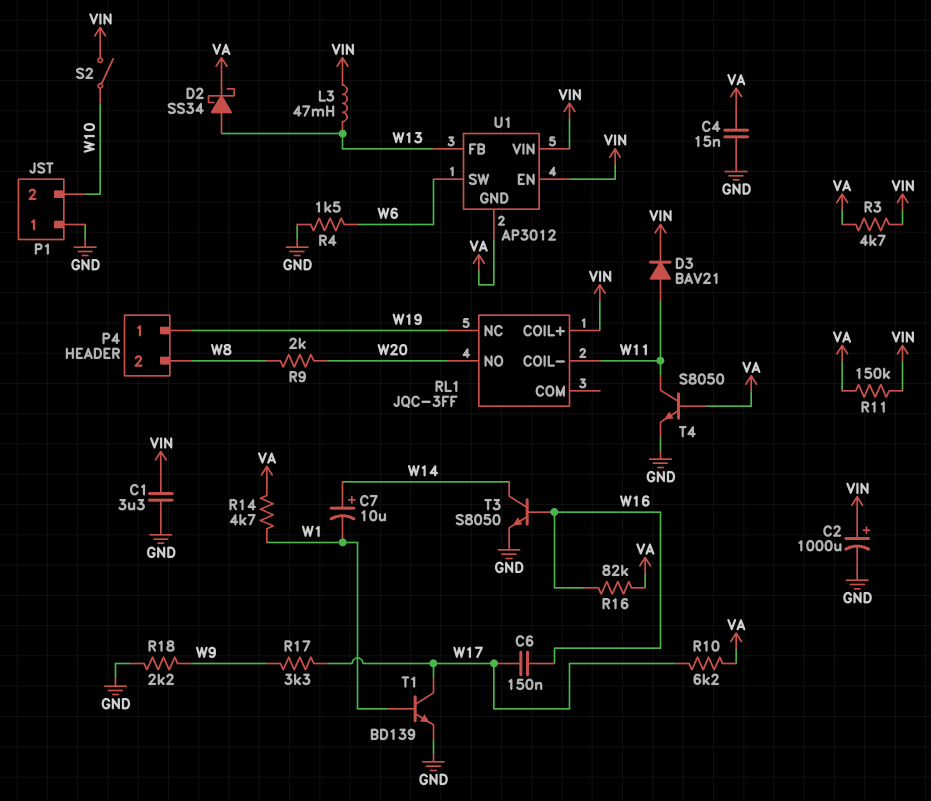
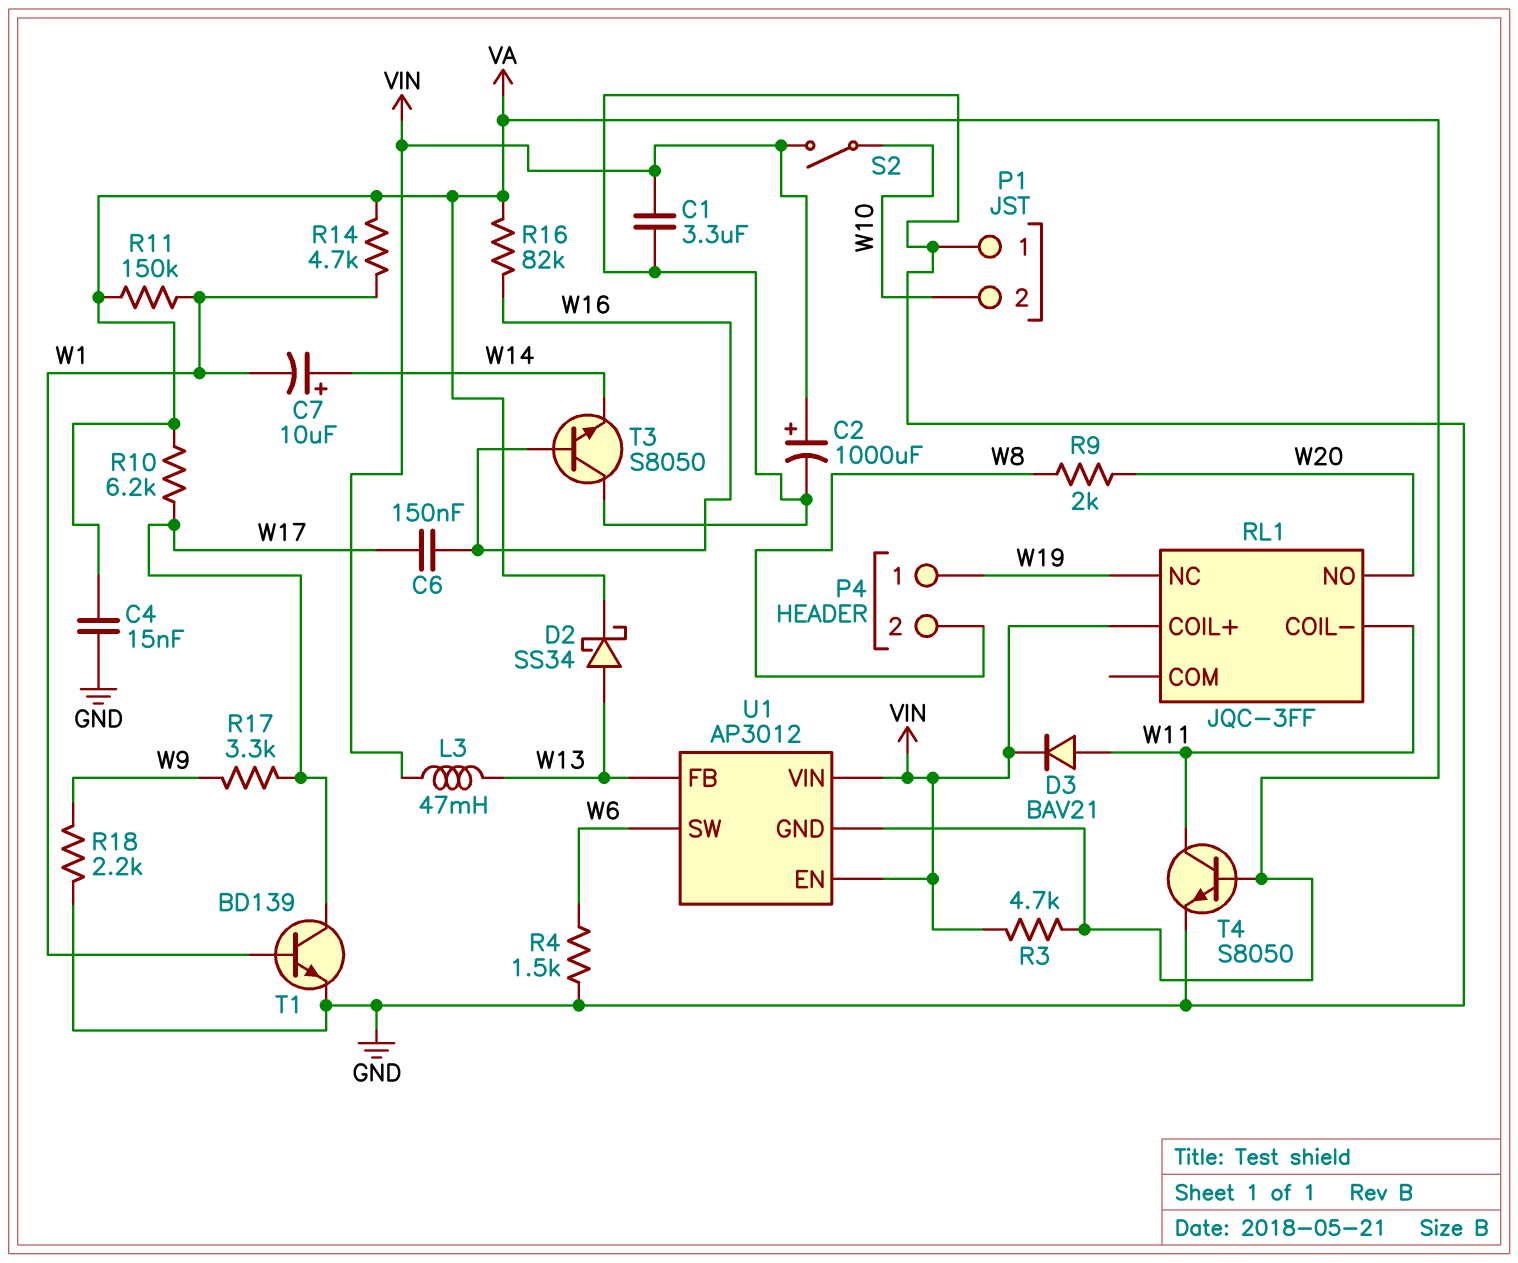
R11: 150k (VA, VIN) -> 150k (VA, W1)
T3: NPN S8050 (B W16, C W14, E GND) -> NPN S8050 (B W16, C GND, E W14)

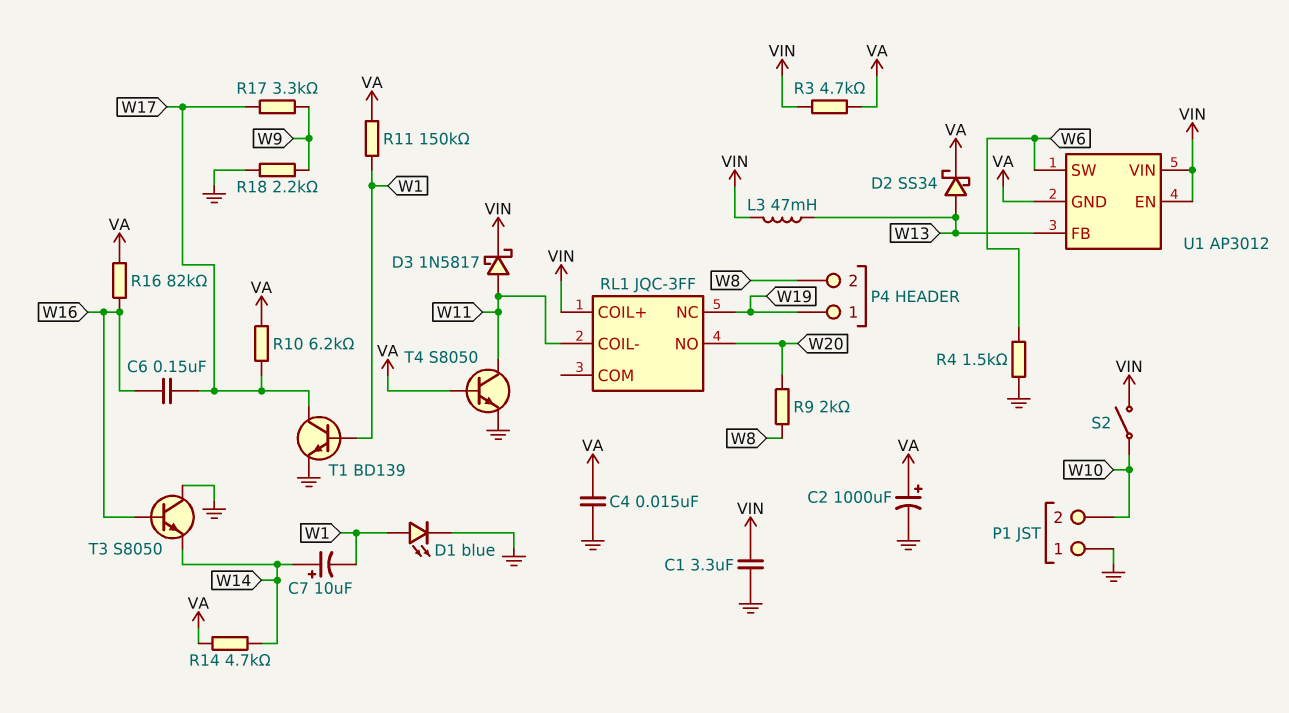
C2: 1000uF (plus VIN, minus GND) -> 1000uF (plus VA, minus GND)
D1: none -> LED blue (A W1, K GND)
D3: diode BAV21 (A W11, K VIN) -> schottky 1N5817 (A W11, K VIN)
R14: 4.7k (VA, W1) -> 4.7k (VA, W14)

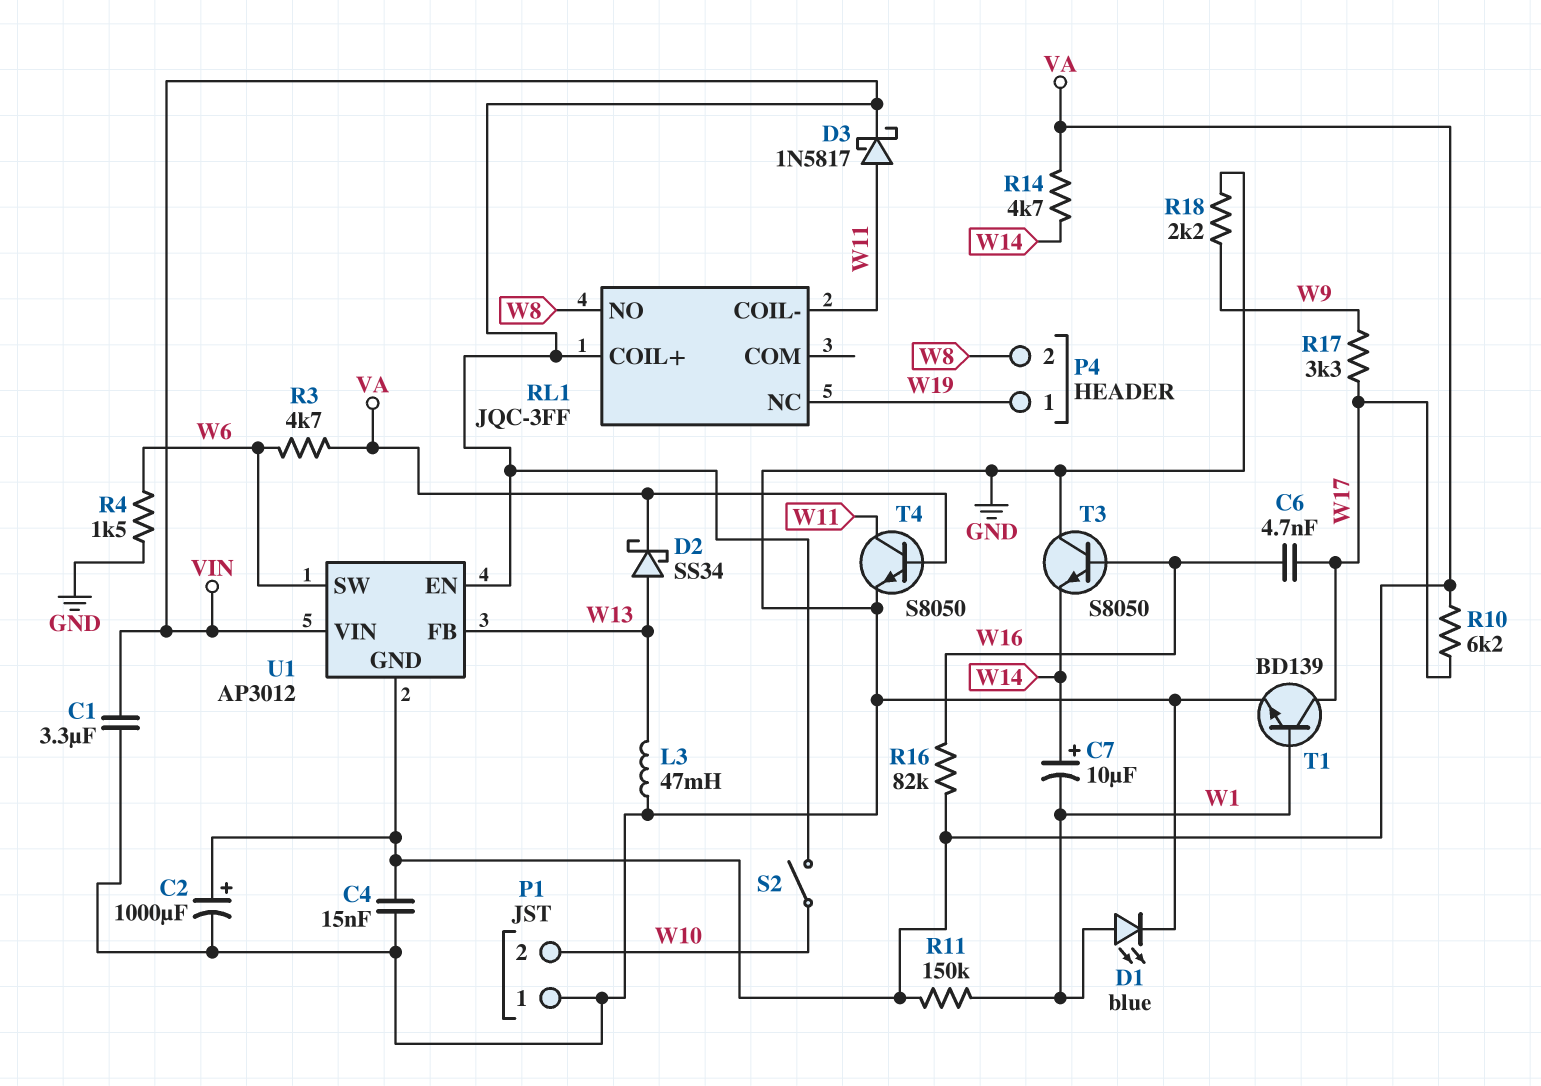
C6: 150nF (W16, W17) -> 4.7nF (W16, W17)
L3: 47mH (VIN, W13) -> 47mH (GND, W13)
R3: 4.7k (VA, VIN) -> 4.7k (VA, W6)
R9: 2k (W8, W20) -> none
RL1 pin NO: W20 -> W8

